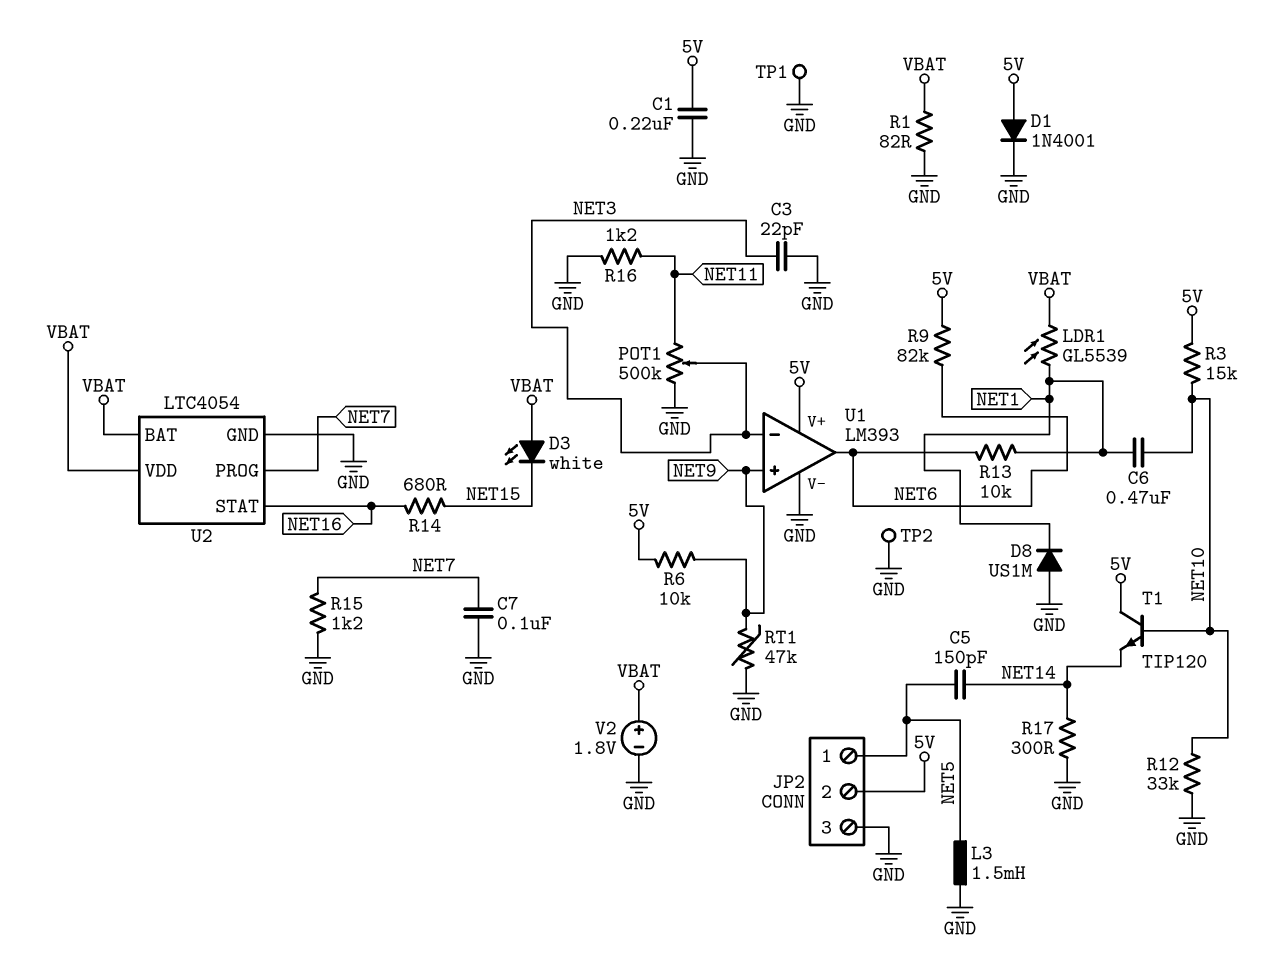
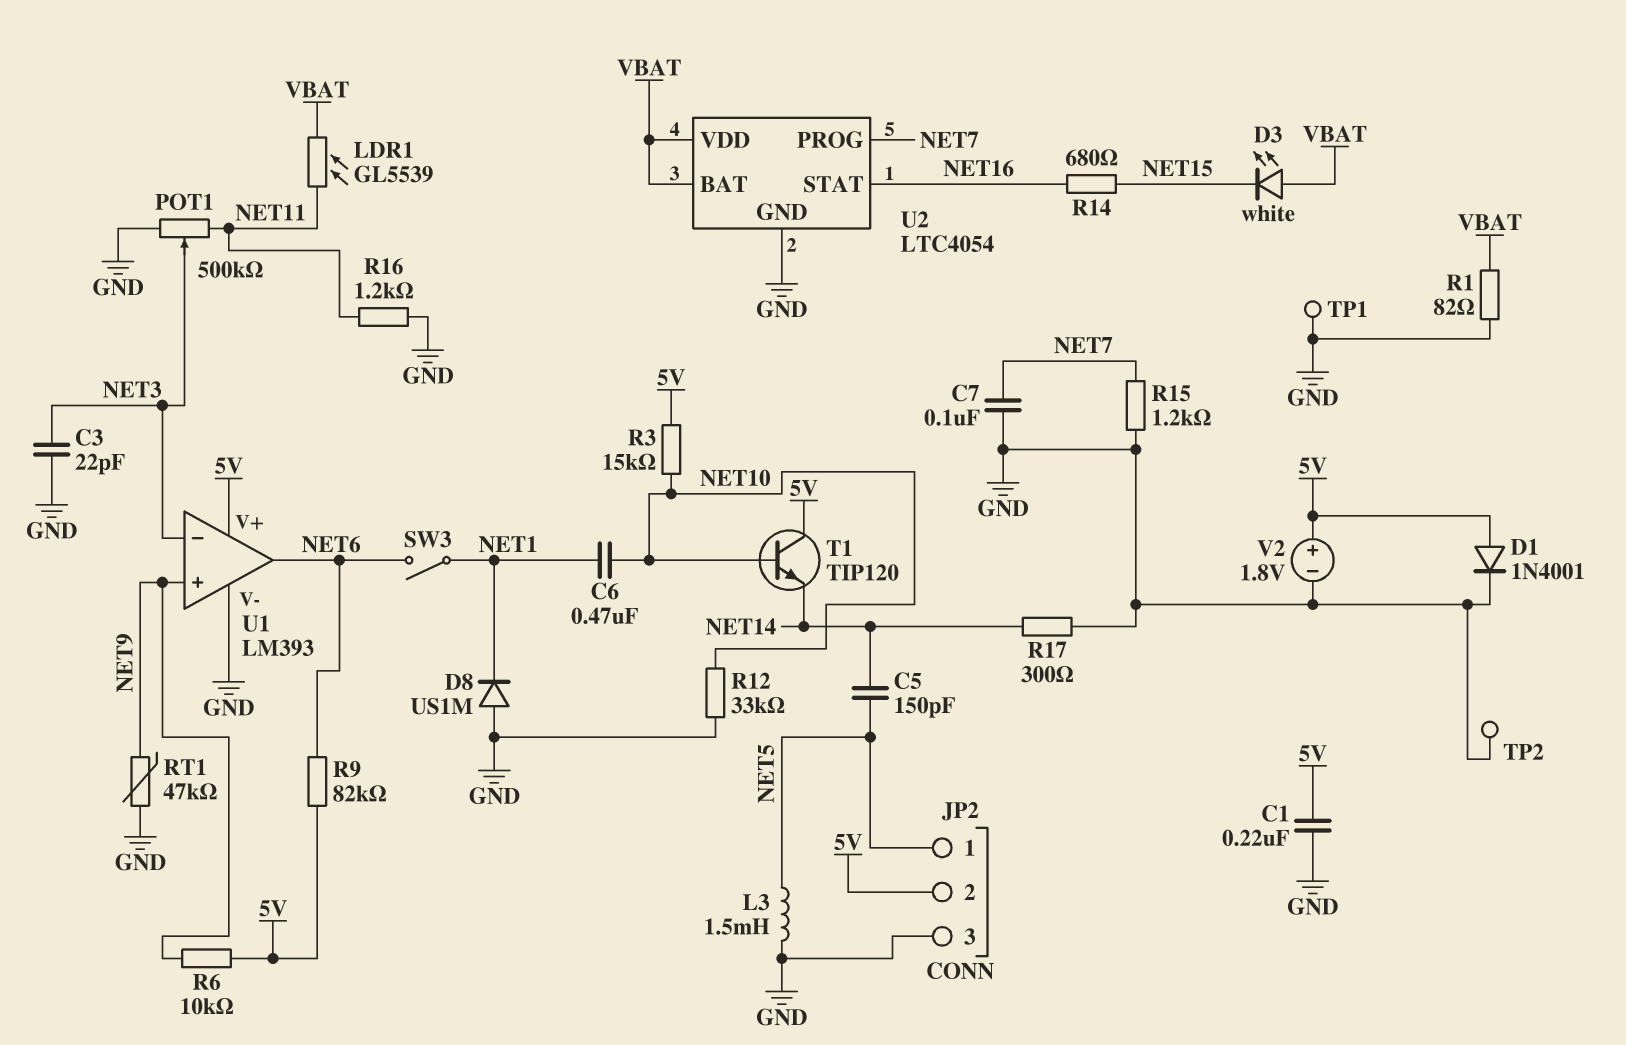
LDR1: GL5539 (NET1, VBAT) -> GL5539 (NET11, VBAT)
R13: 10k (NET1, NET6) -> none
SW3: none -> switch (NET1, NET6)
V2: 1.8V (plus VBAT, minus GND) -> 1.8V (plus 5V, minus GND)

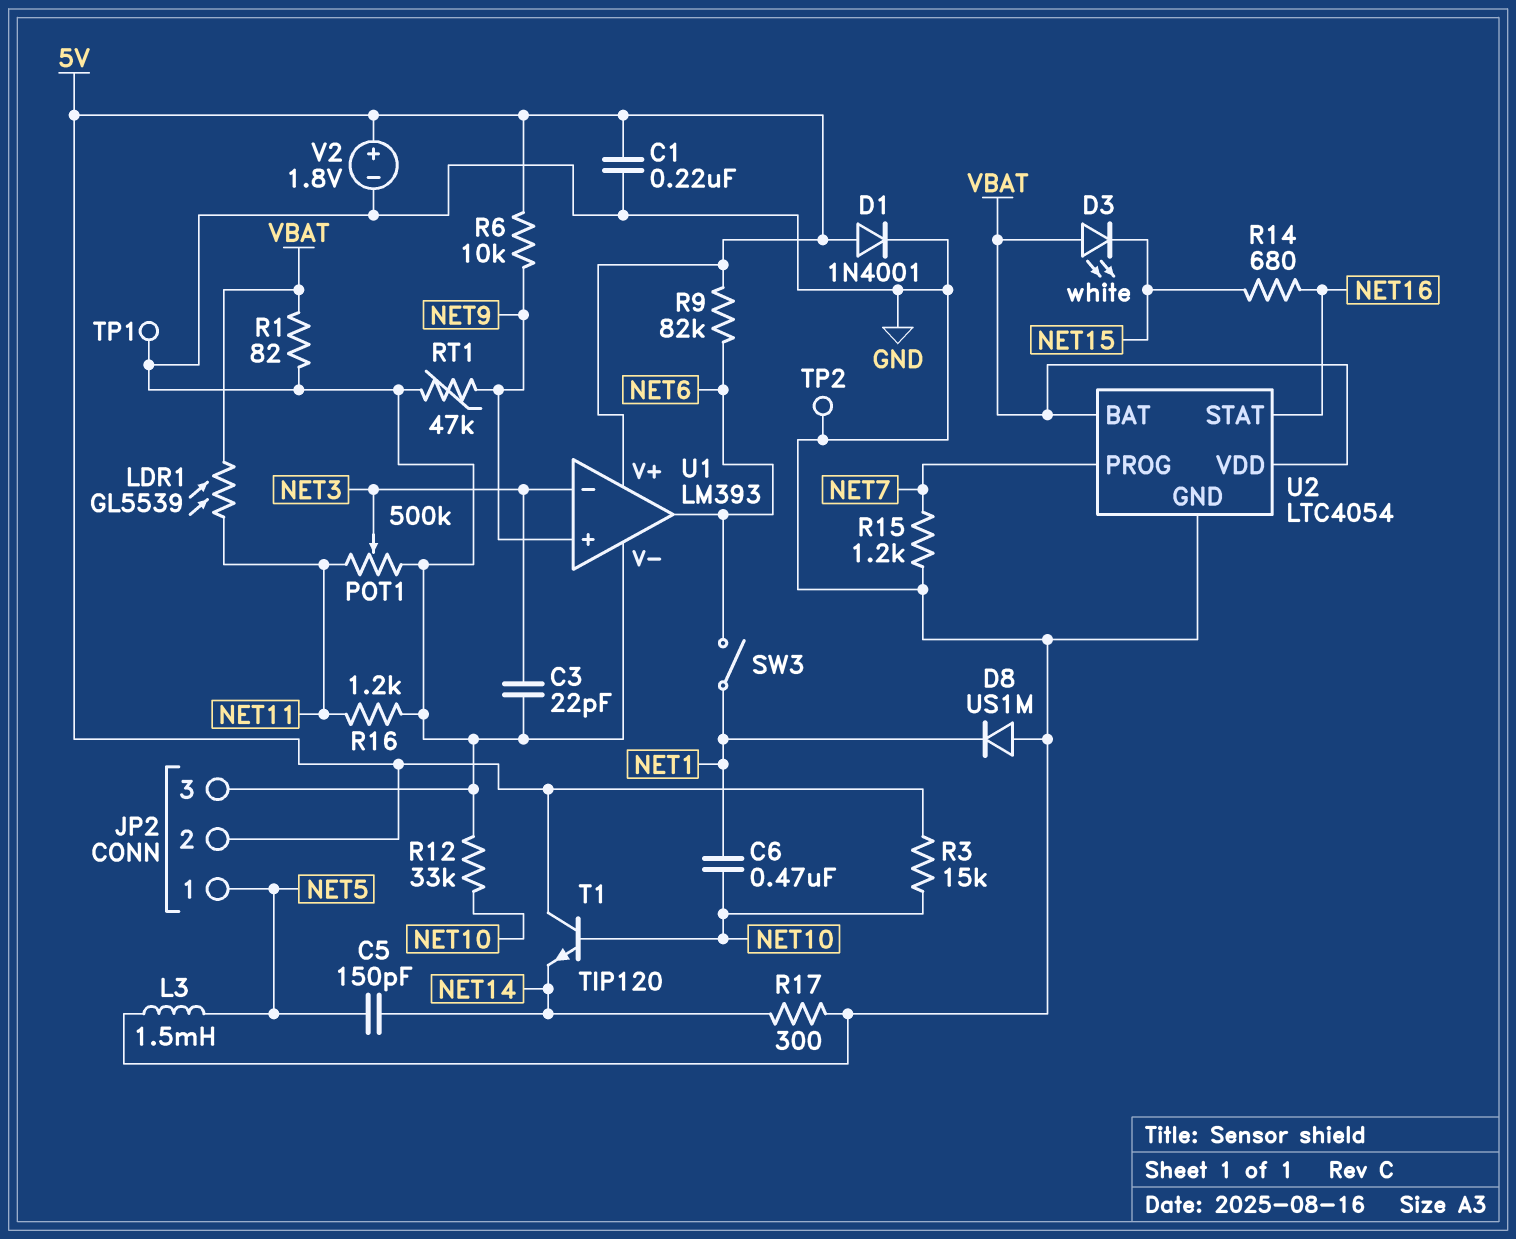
C7: 100nF (GND, NET7) -> none

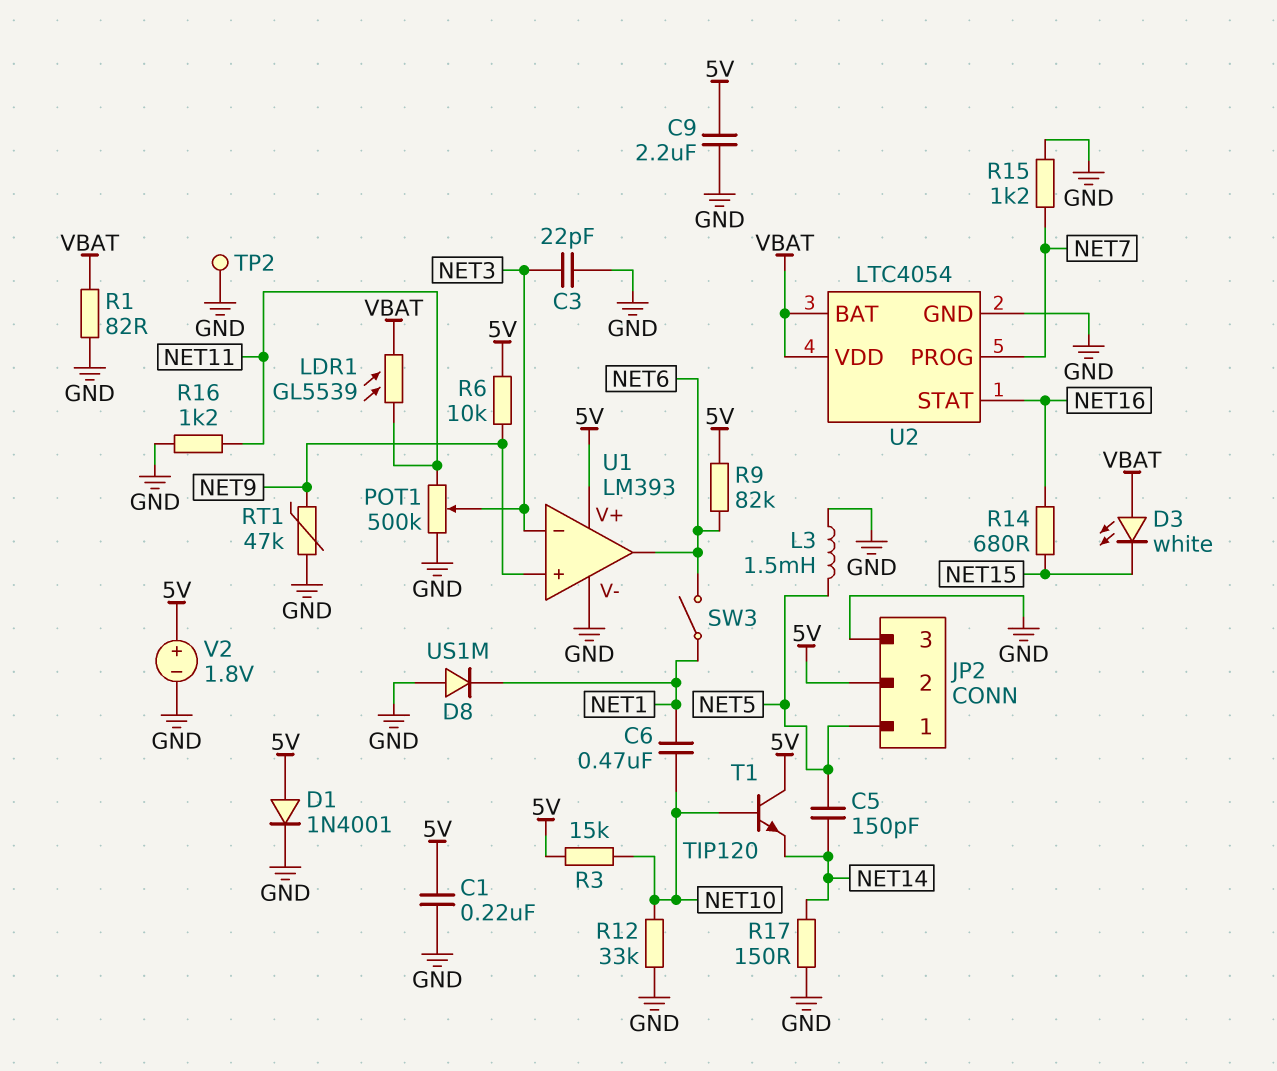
C9: none -> 2.2uF (5V, GND)
R17: 300 (GND, NET14) -> 150 (GND, NET14)
TP1: test point (GND) -> none

